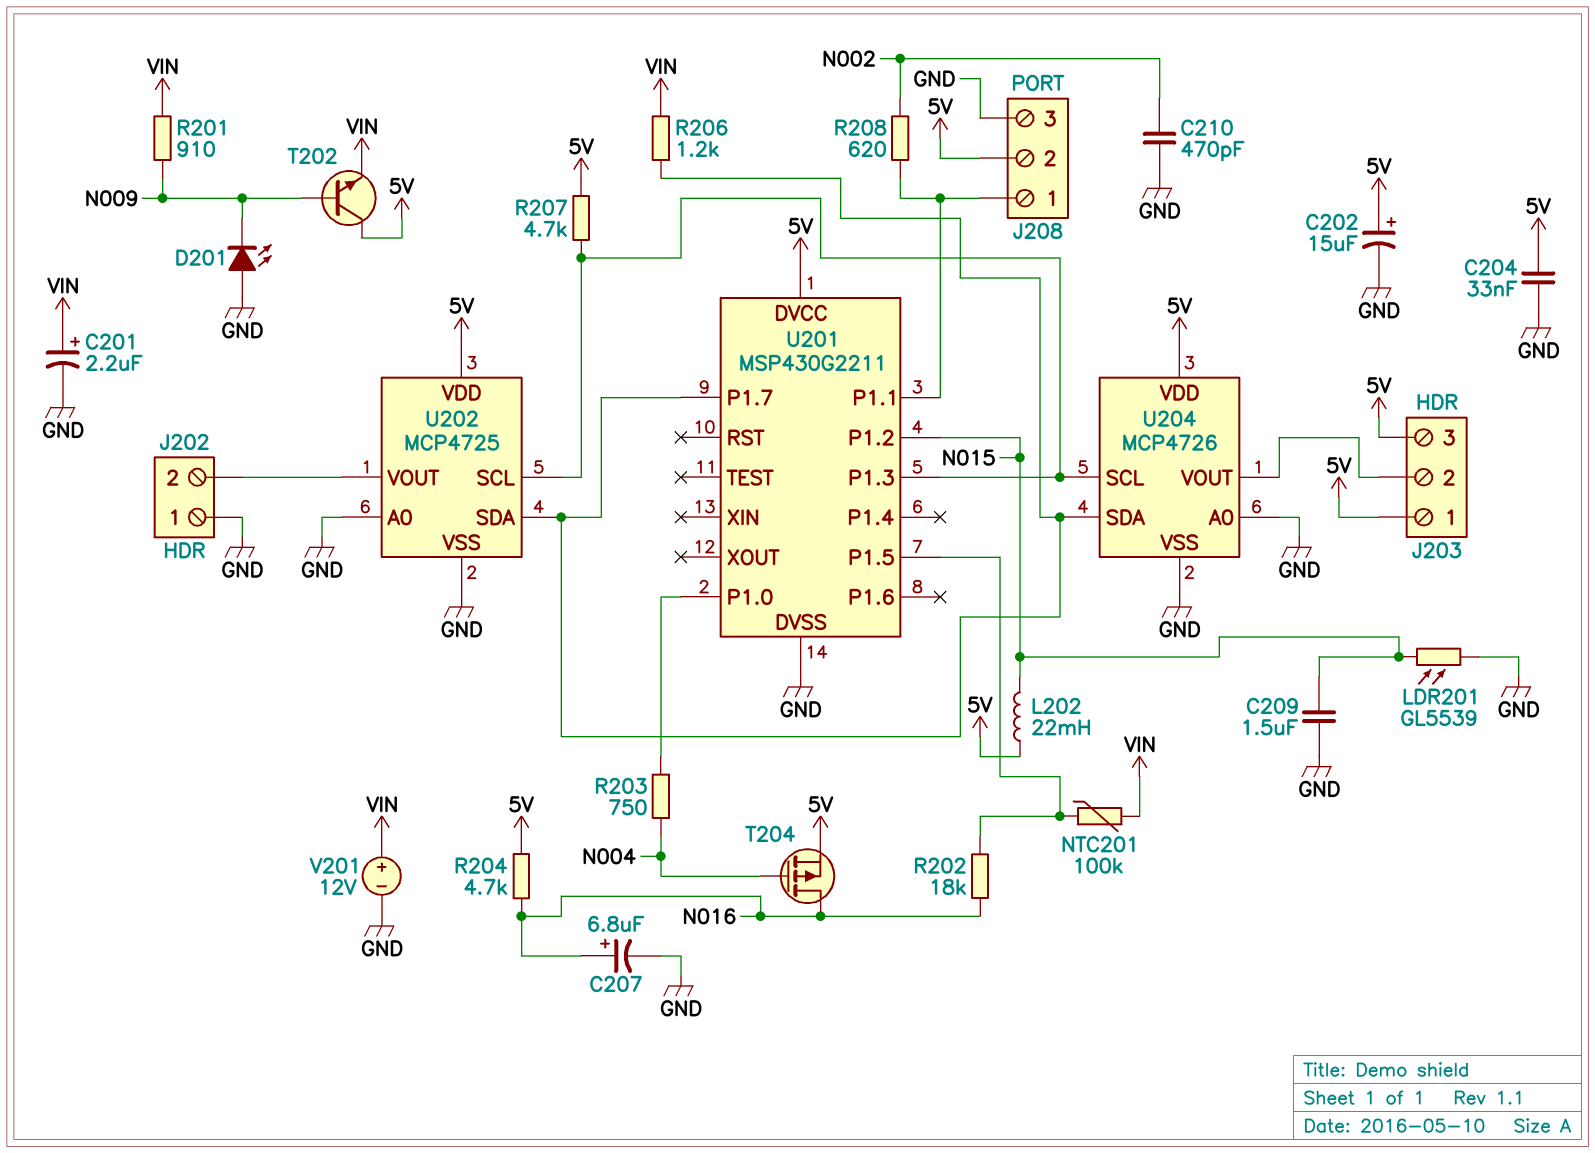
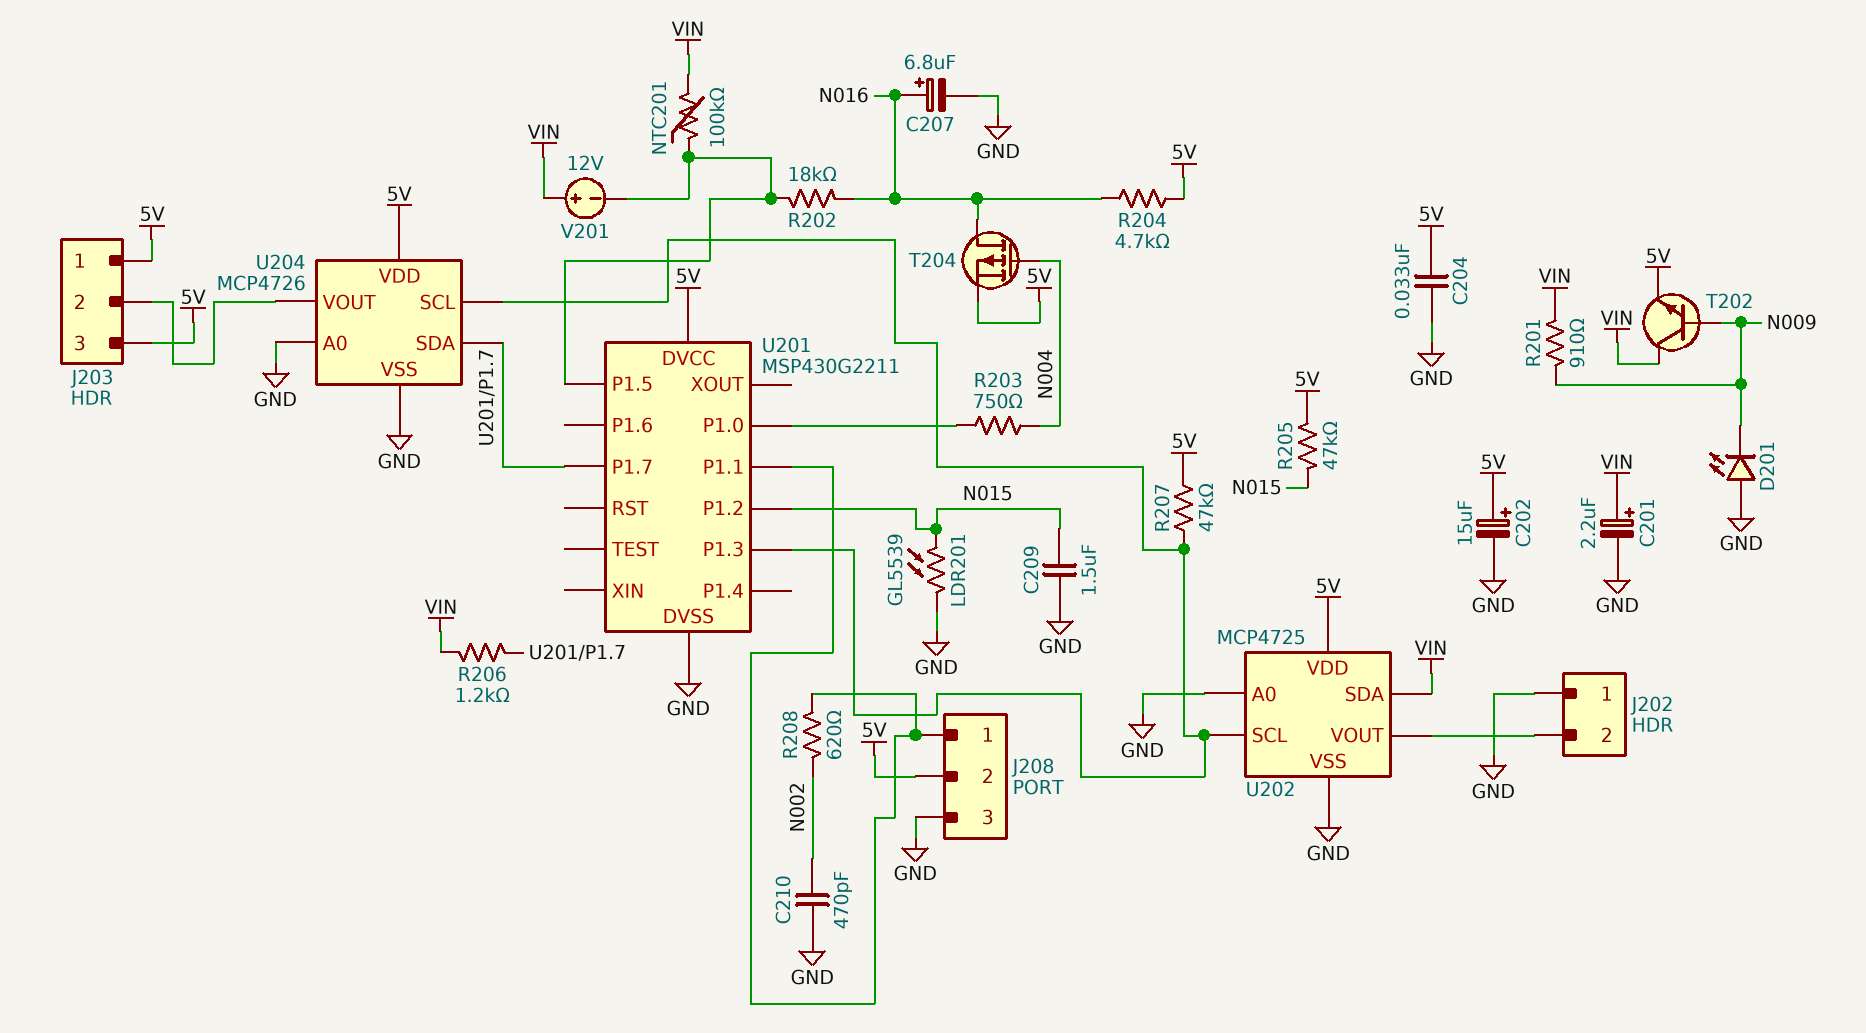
L202: 22mH (5V, N015) -> none
R205: none -> 47k (5V, N015)
R207: 4.7k (5V, U201/P1.3) -> 47k (5V, U201/P1.3)
T202: NPN (B N009, C 5V, E VIN) -> NPN (B N009, C VIN, E 5V)
U202 pin SDA: U201/P1.7 -> VIN
V201: 12V (plus VIN, minus GND) -> 12V (plus VIN, minus U201/P1.5)

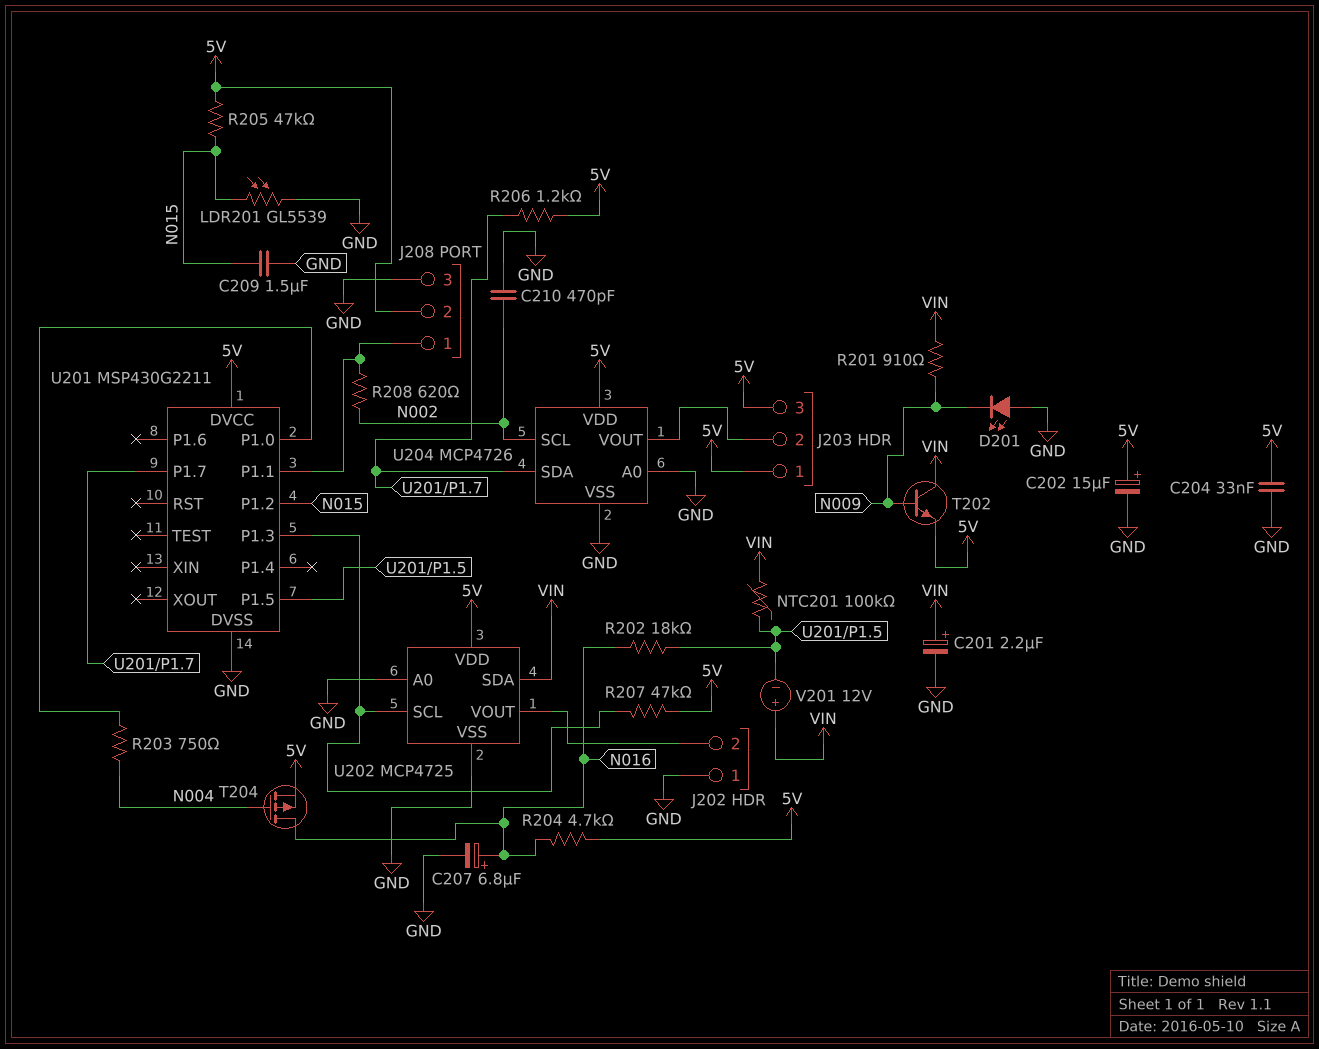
R206: 1.2k (U201/P1.7, VIN) -> 1.2k (5V, U201/P1.7)
U204 pin SCL: U201/P1.3 -> N002

